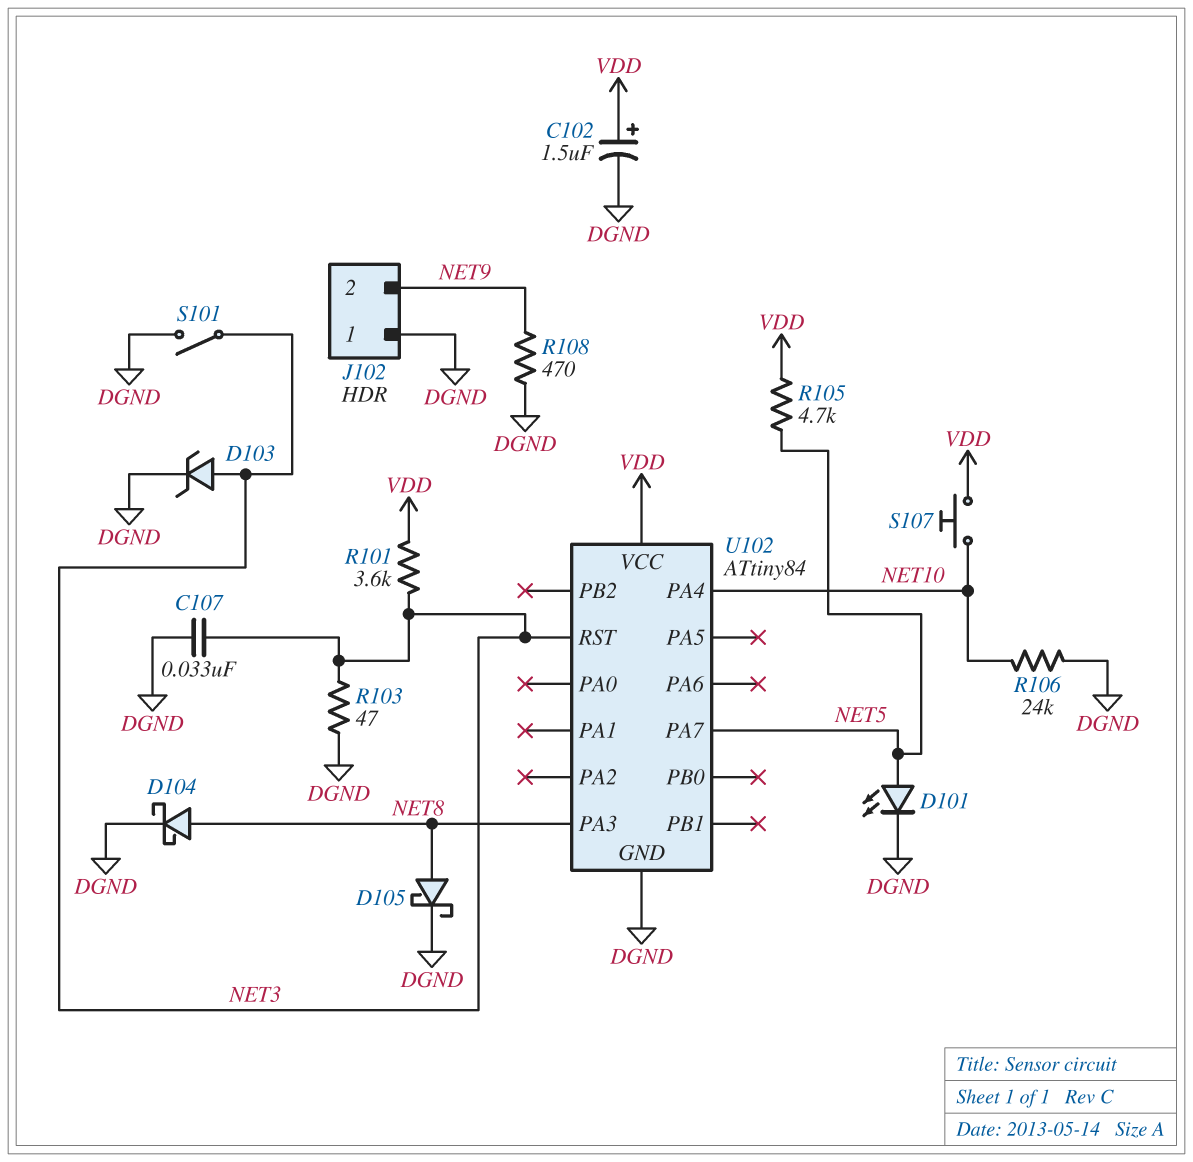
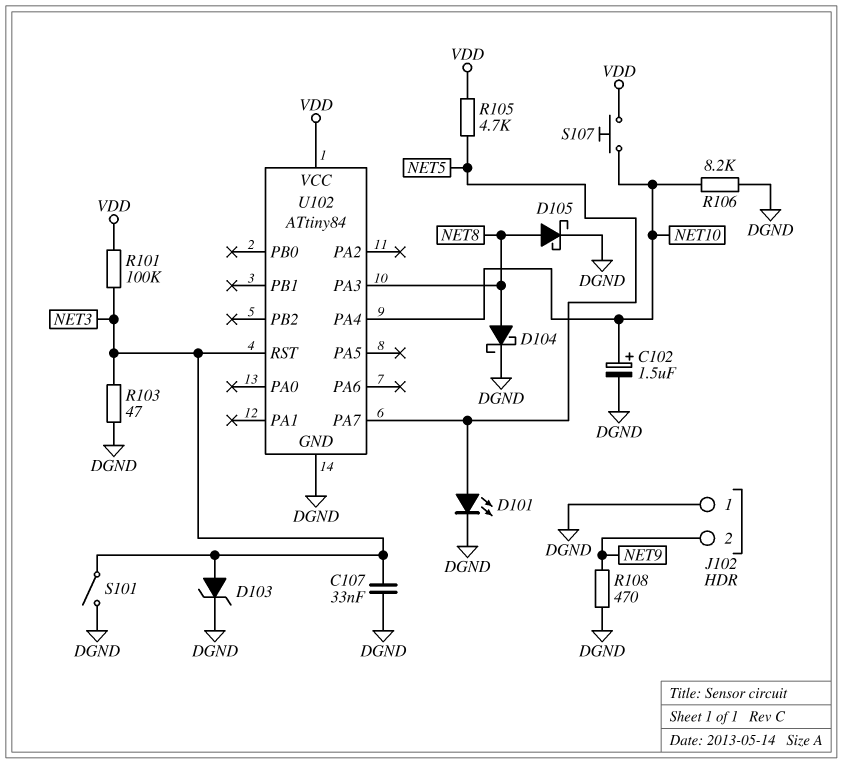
C102: 1.5uF (plus VDD, minus DGND) -> 1.5uF (plus NET10, minus DGND)
R101: 3.6k (NET3, VDD) -> 100k (NET3, VDD)
R106: 24k (DGND, NET10) -> 8.2k (DGND, NET10)

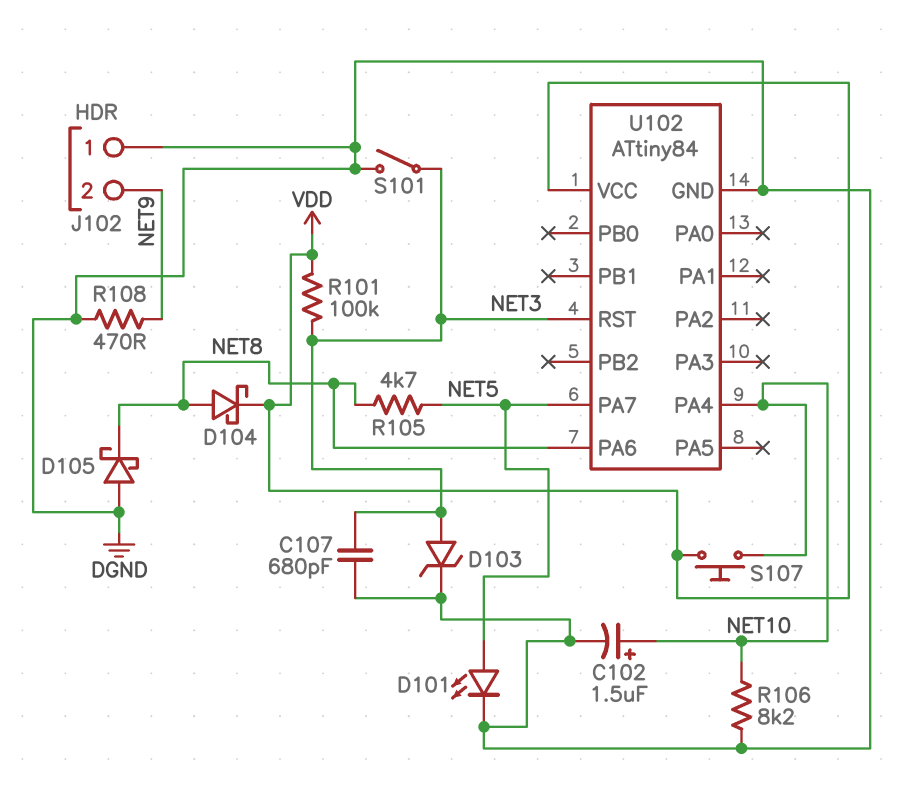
C107: 33nF (DGND, NET3) -> 680pF (DGND, NET3)
D104: schottky (A NET8, K DGND) -> schottky (A NET8, K VDD)
D105: schottky (A NET8, K DGND) -> schottky (A DGND, K NET8)
R103: 47 (DGND, NET3) -> none
R105: 4.7k (NET5, VDD) -> 4.7k (NET5, NET8)
U102 pin PA3: NET8 -> none
U102 pin PA6: none -> NET8

